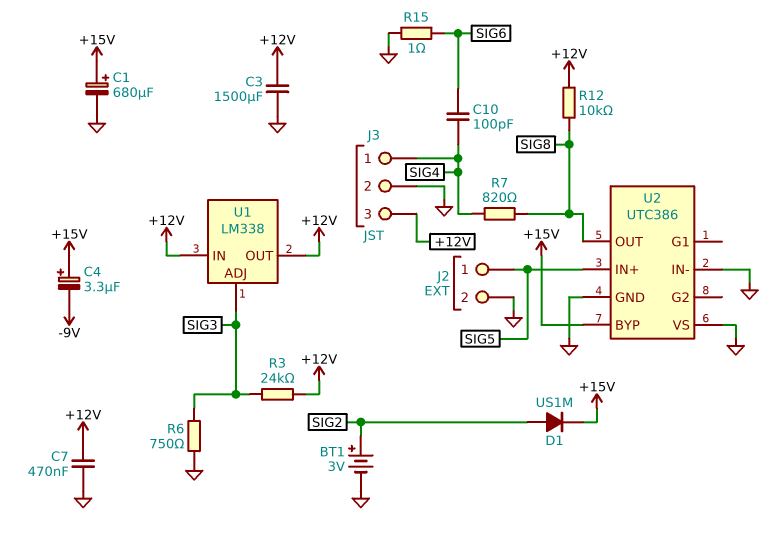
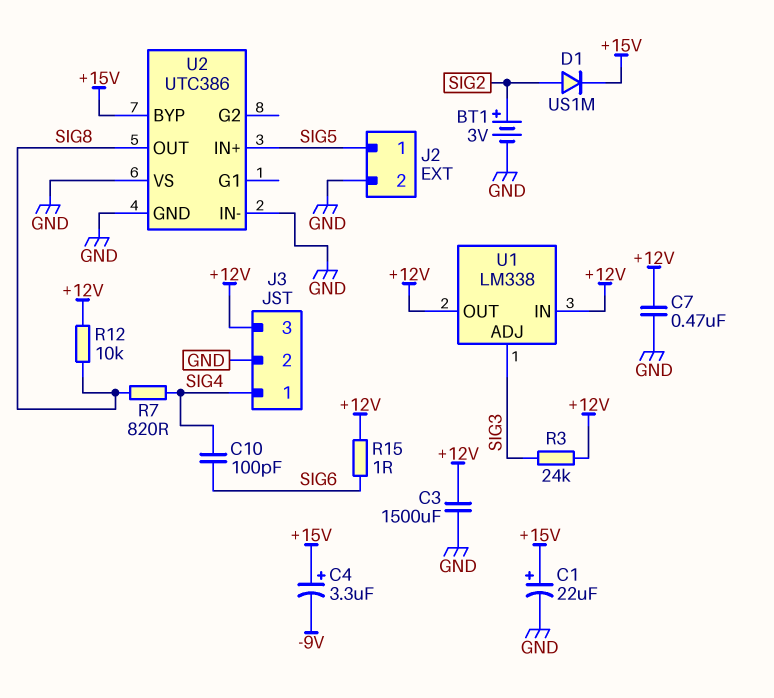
C1: 680uF (plus +15V, minus GND) -> 22uF (plus +15V, minus GND)
R6: 750 (GND, SIG3) -> none
R15: 1 (GND, SIG6) -> 1 (+12V, SIG6)

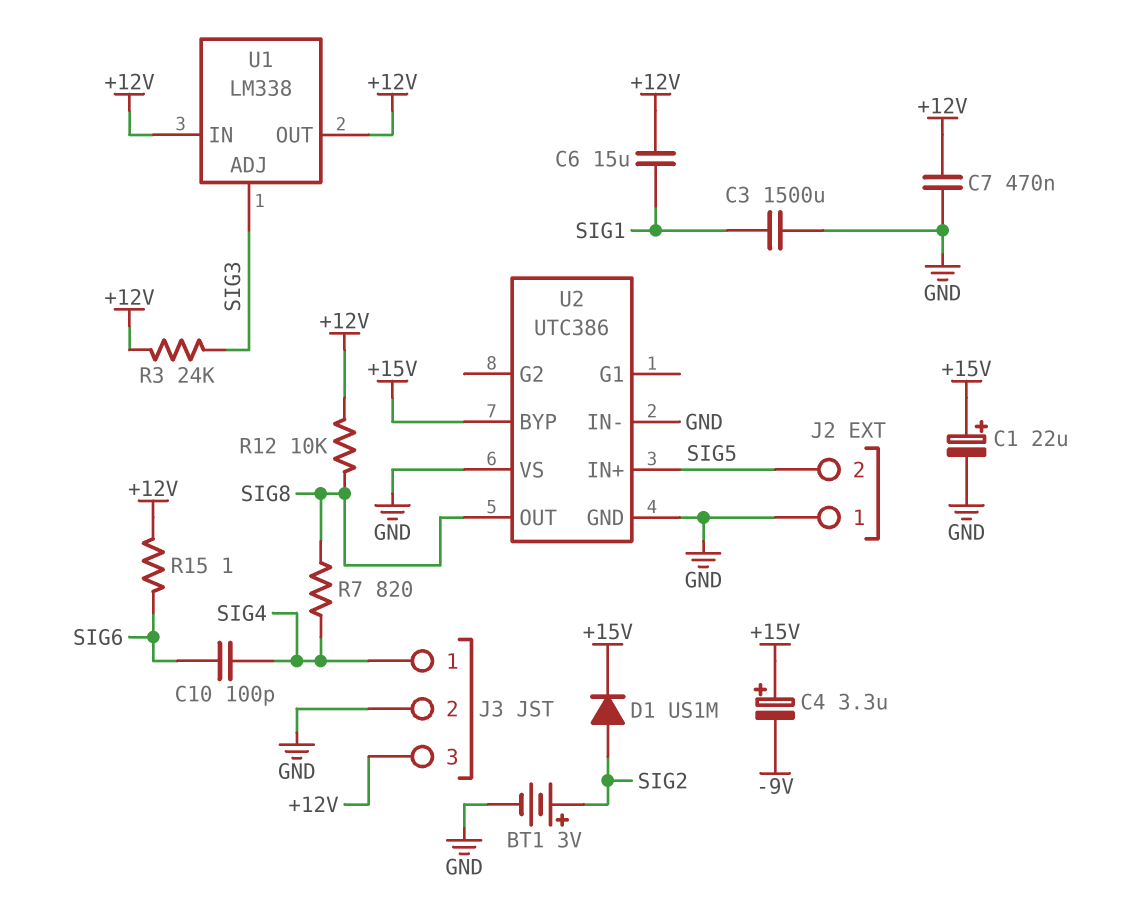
C3: 1500uF (+12V, GND) -> 1500uF (GND, SIG1)
C6: none -> 15uF (+12V, SIG1)
J2 pin 1: SIG5 -> GND
J2 pin 2: GND -> SIG5

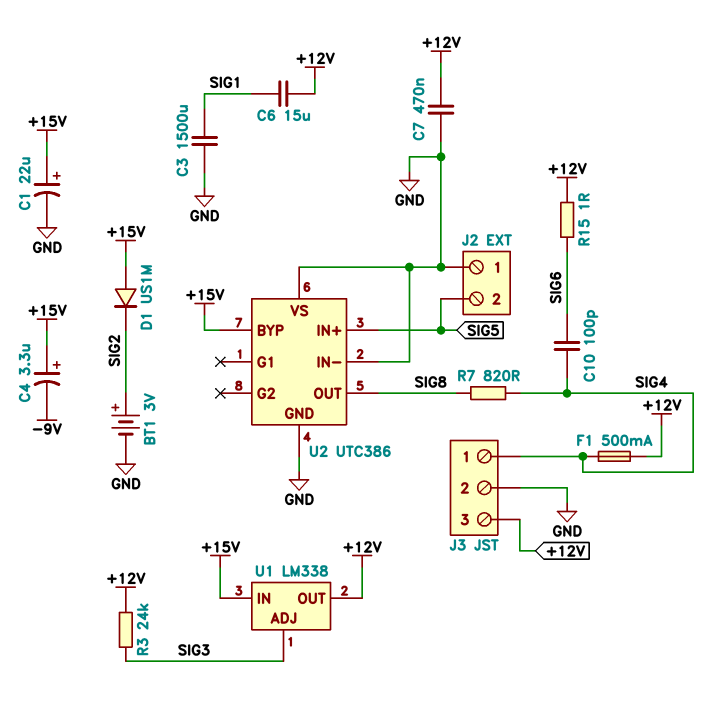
D1: diode US1M (A SIG2, K +15V) -> diode US1M (A +15V, K SIG2)
F1: none -> 500mA (+12V, SIG4)
R12: 10k (+12V, SIG8) -> none
U1 pin IN: +12V -> +15V

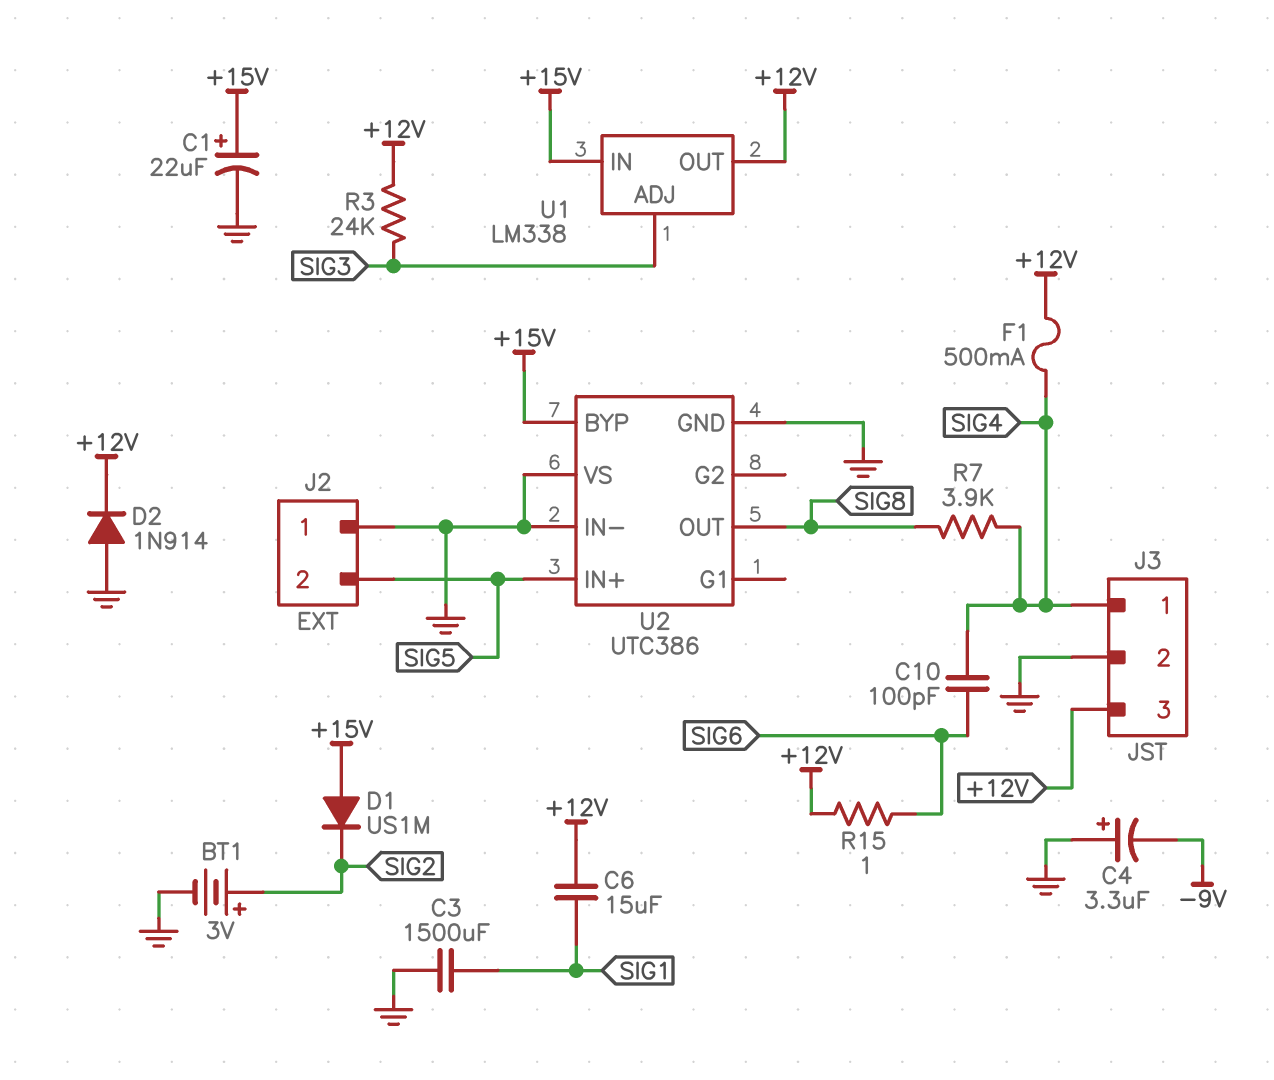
C4: 3.3uF (plus +15V, minus -9V) -> 3.3uF (plus GND, minus -9V)
C7: 470nF (+12V, GND) -> none
D2: none -> diode 1N914 (A GND, K +12V)
R7: 820 (SIG4, SIG8) -> 3.9k (SIG4, SIG8)

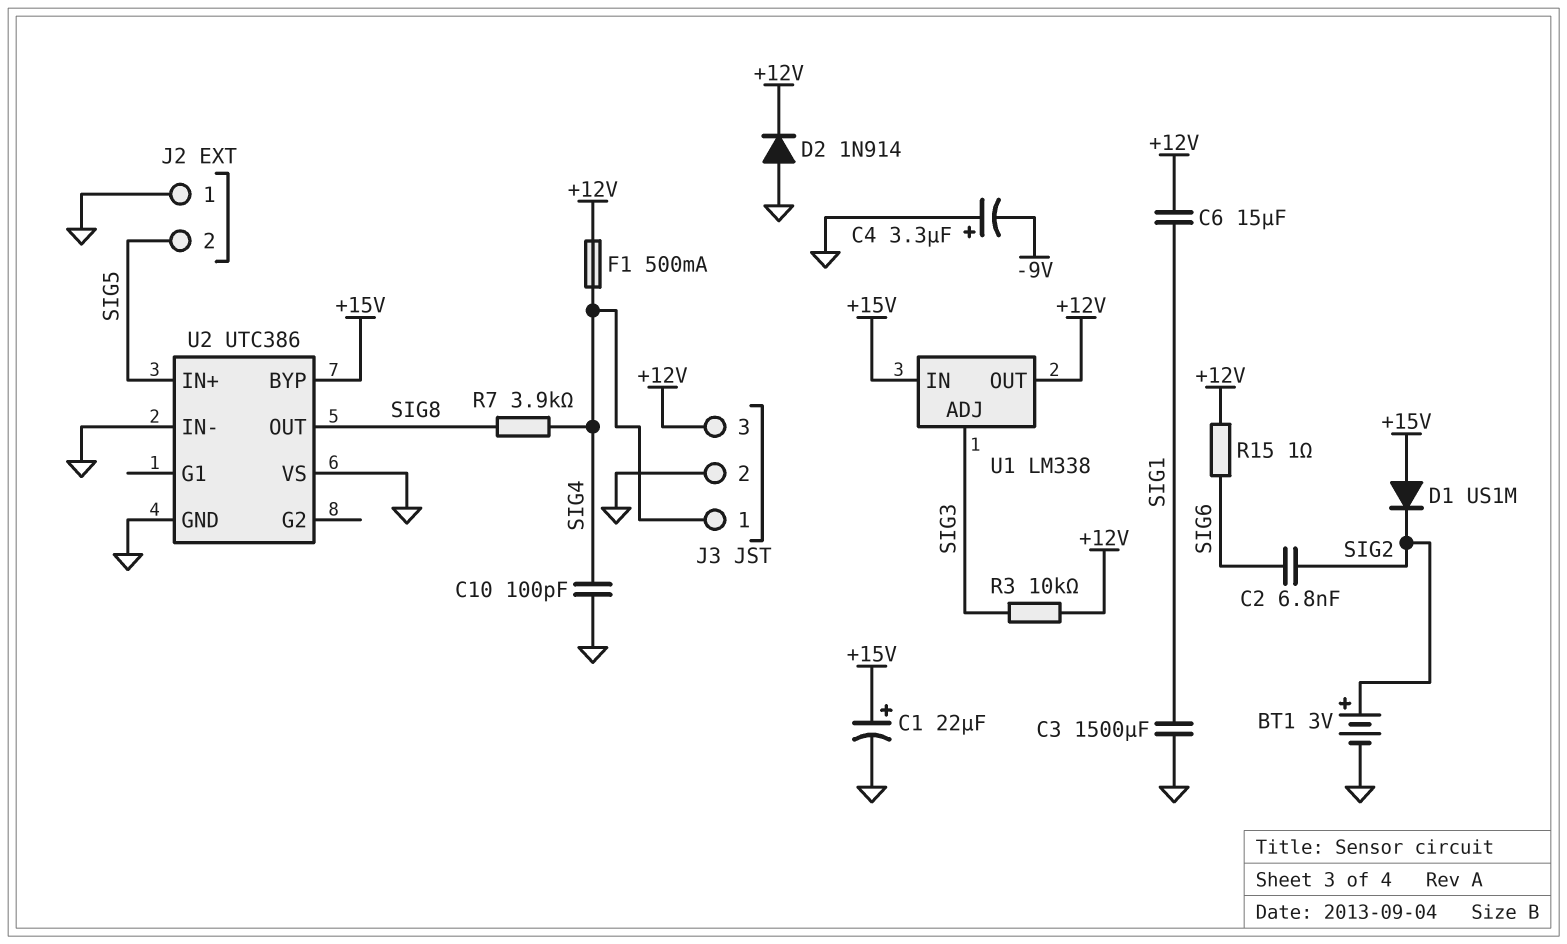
C2: none -> 6.8nF (SIG2, SIG6)
C10: 100pF (SIG4, SIG6) -> 100pF (GND, SIG4)
R3: 24k (+12V, SIG3) -> 10k (+12V, SIG3)

